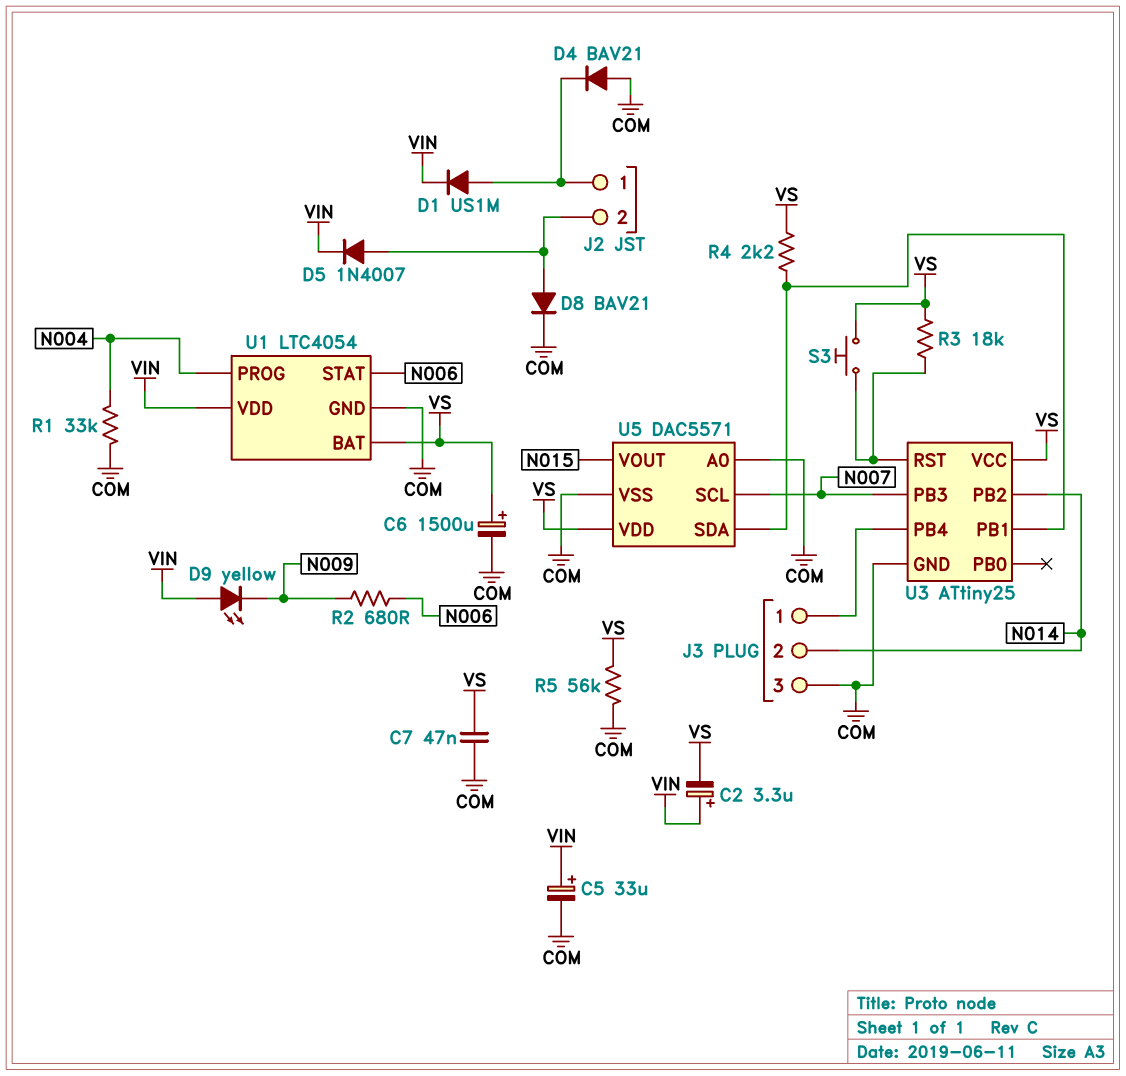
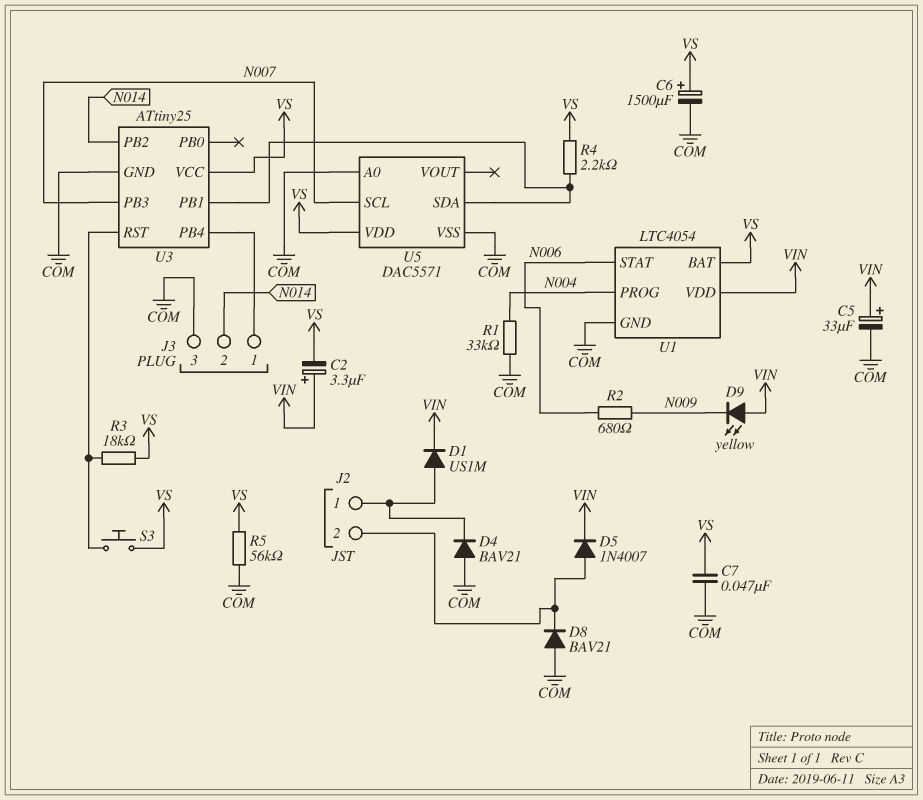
D8: diode BAV21 (A J2/2, K COM) -> diode BAV21 (A COM, K J2/2)
U5 pin VOUT: N015 -> none

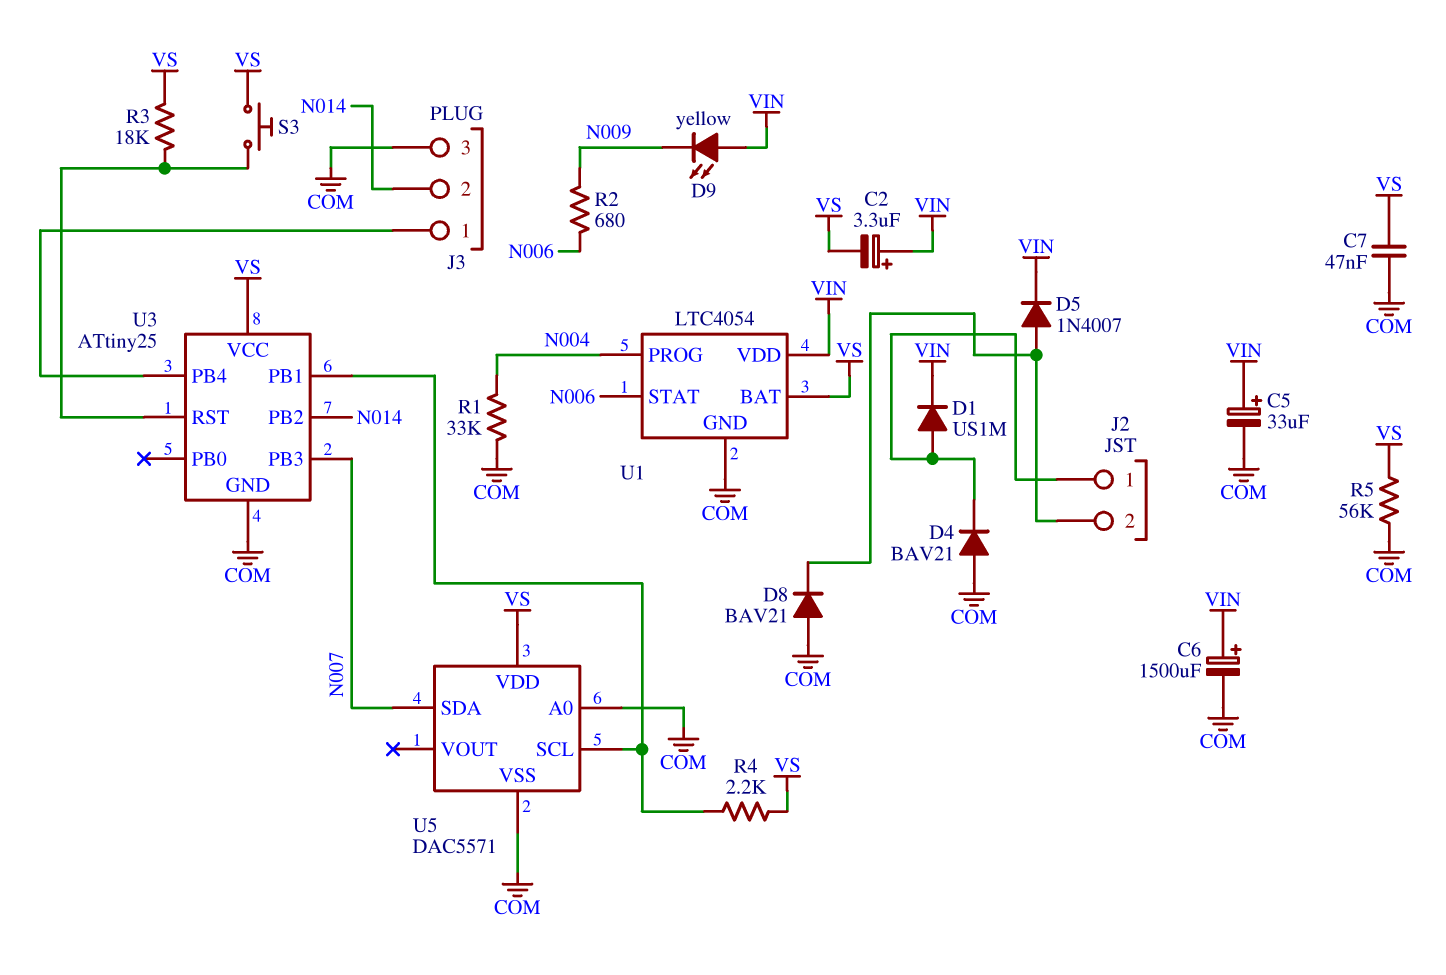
C6: 1500uF (plus VS, minus COM) -> 1500uF (plus VIN, minus COM)
U5 pin SCL: N007 -> U3/PB1
U5 pin SDA: U3/PB1 -> N007

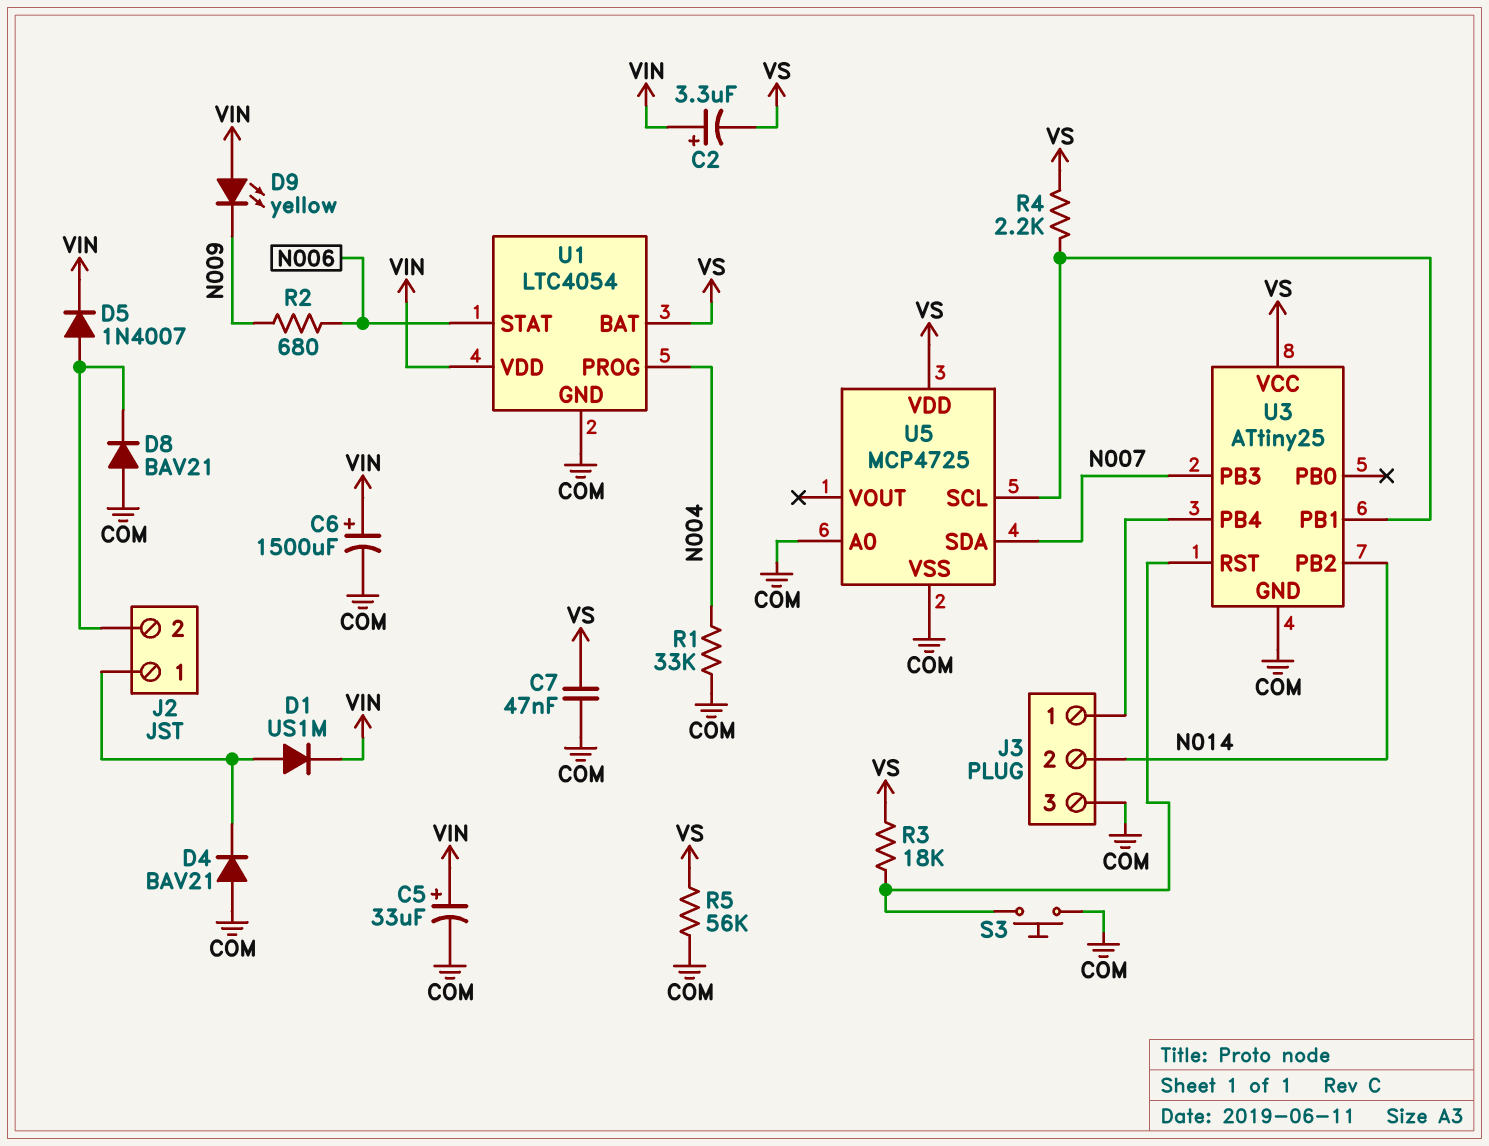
S3: button (U3/RST, VS) -> button (COM, U3/RST)
U5: DAC5571 -> MCP4725

